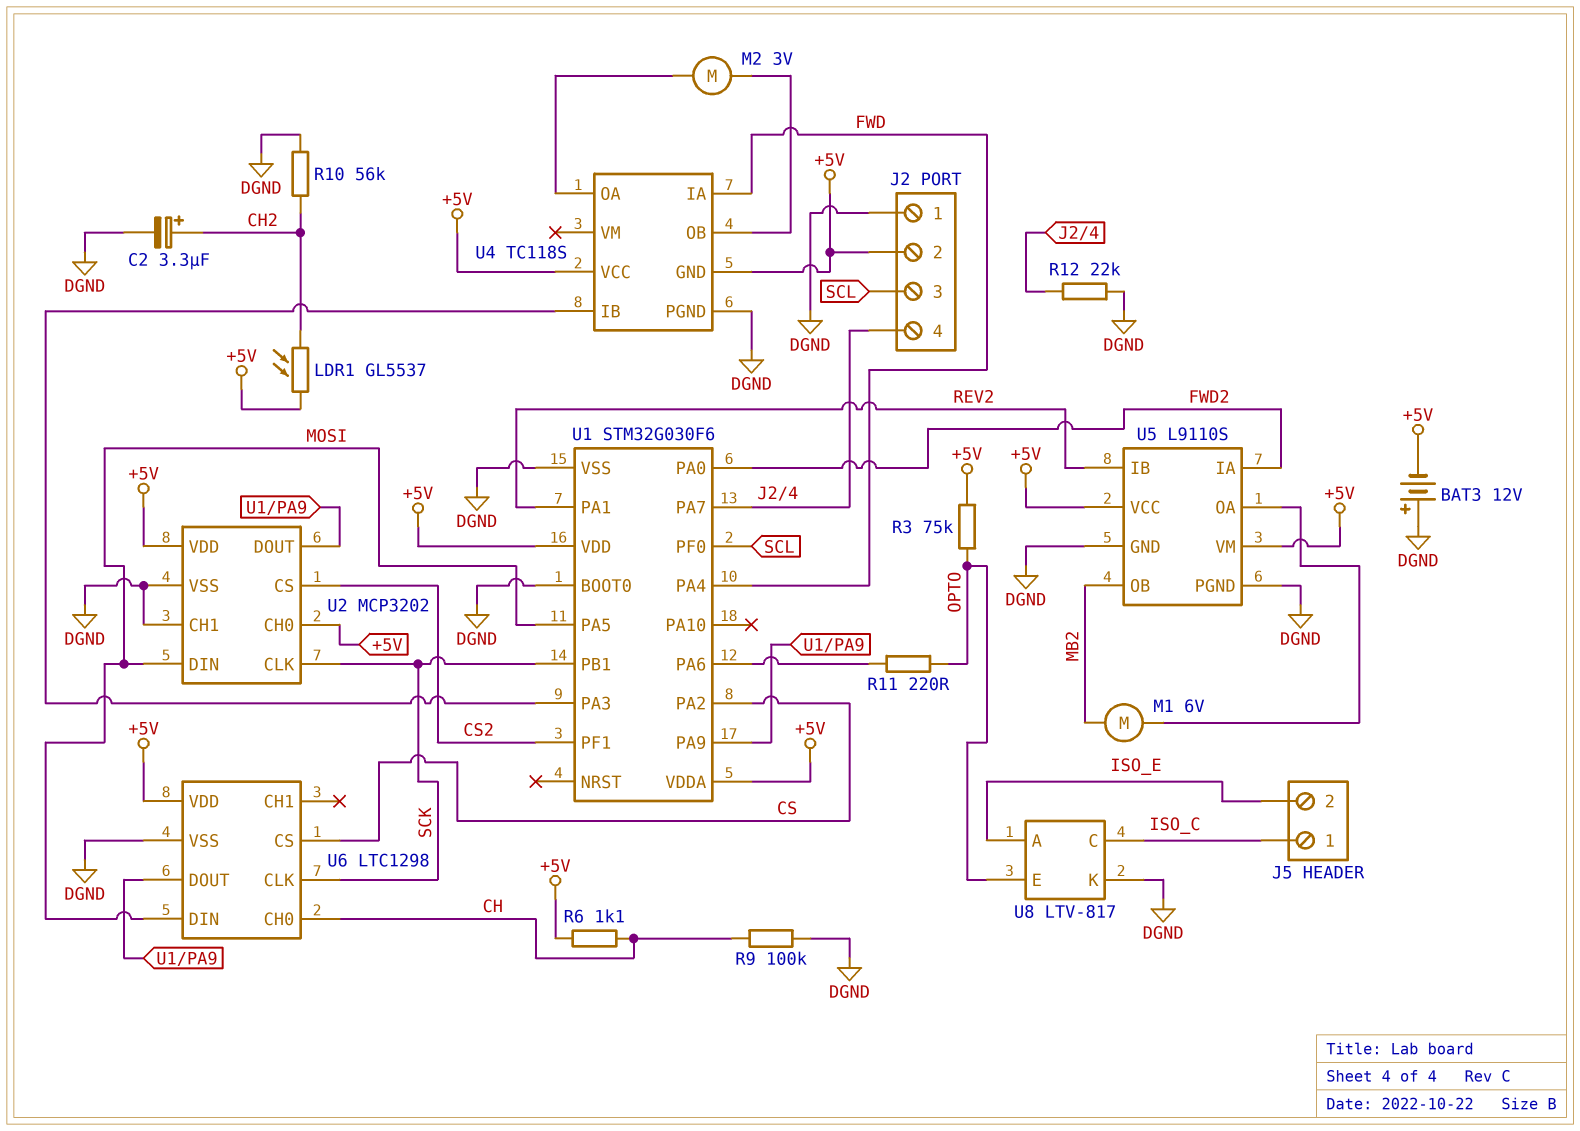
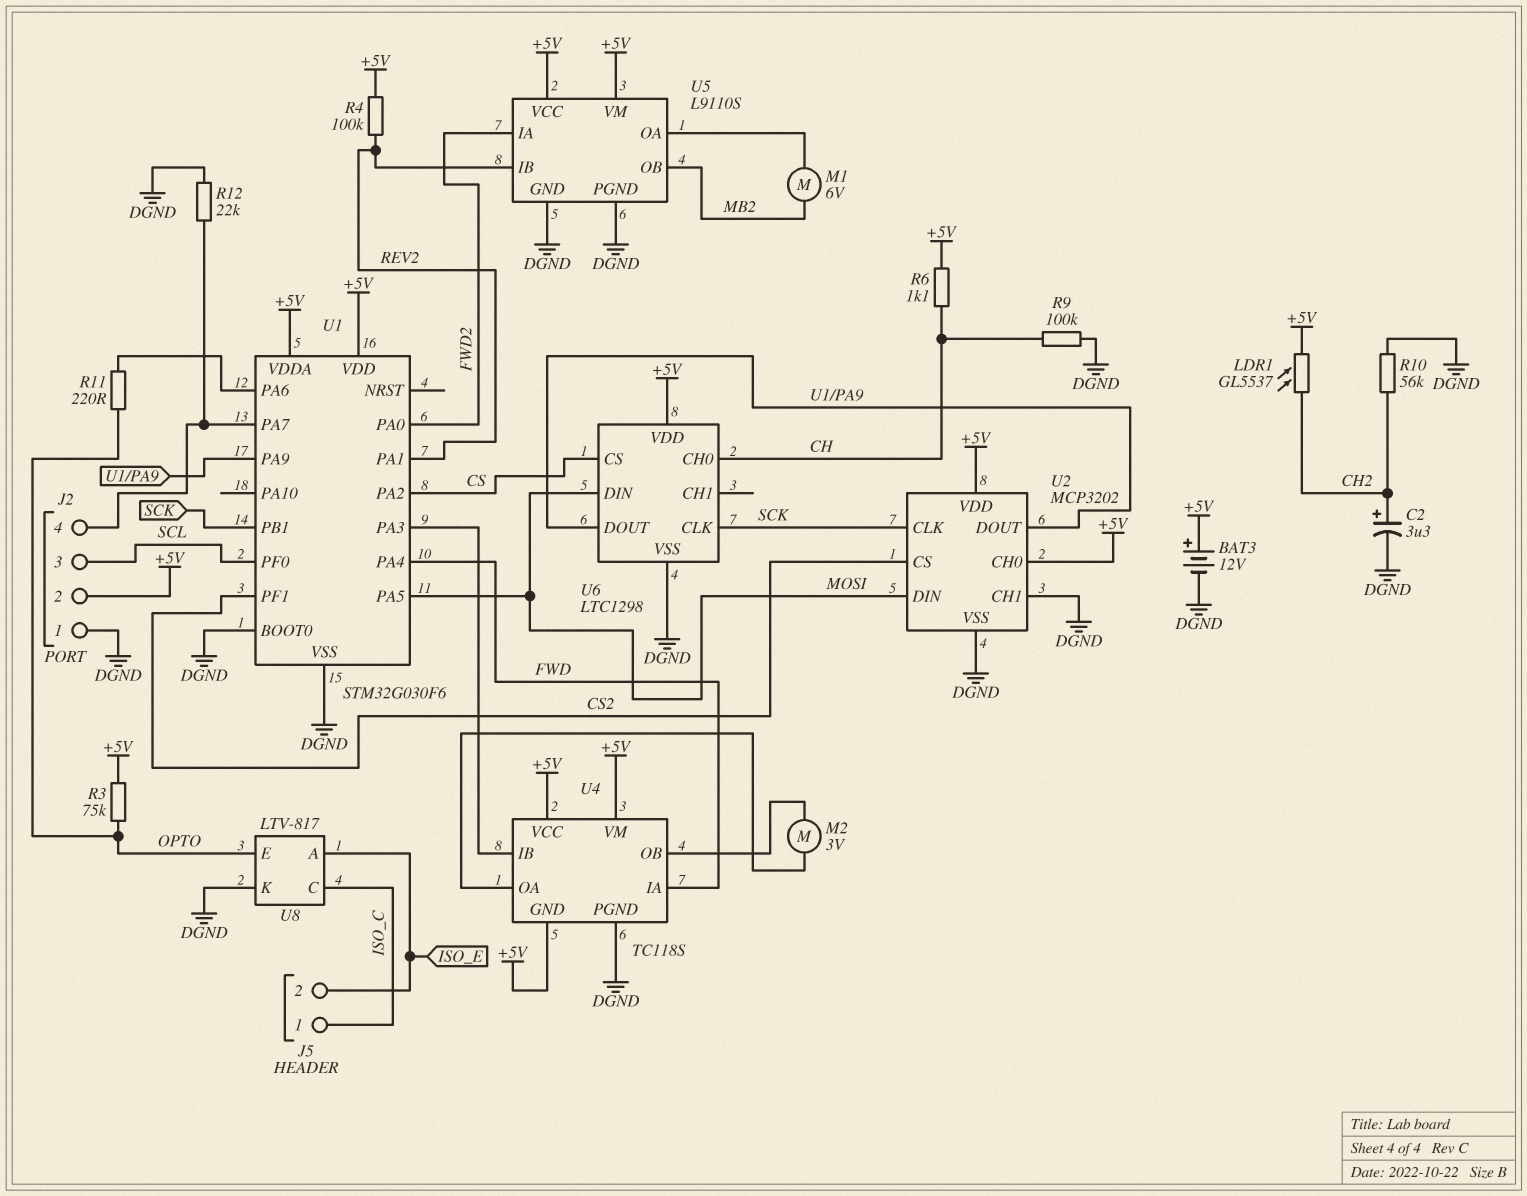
BAT3: 12V (plus DGND, minus +5V) -> 12V (plus +5V, minus DGND)
R4: none -> 100k (+5V, REV2)
U4 pin VM: none -> +5V

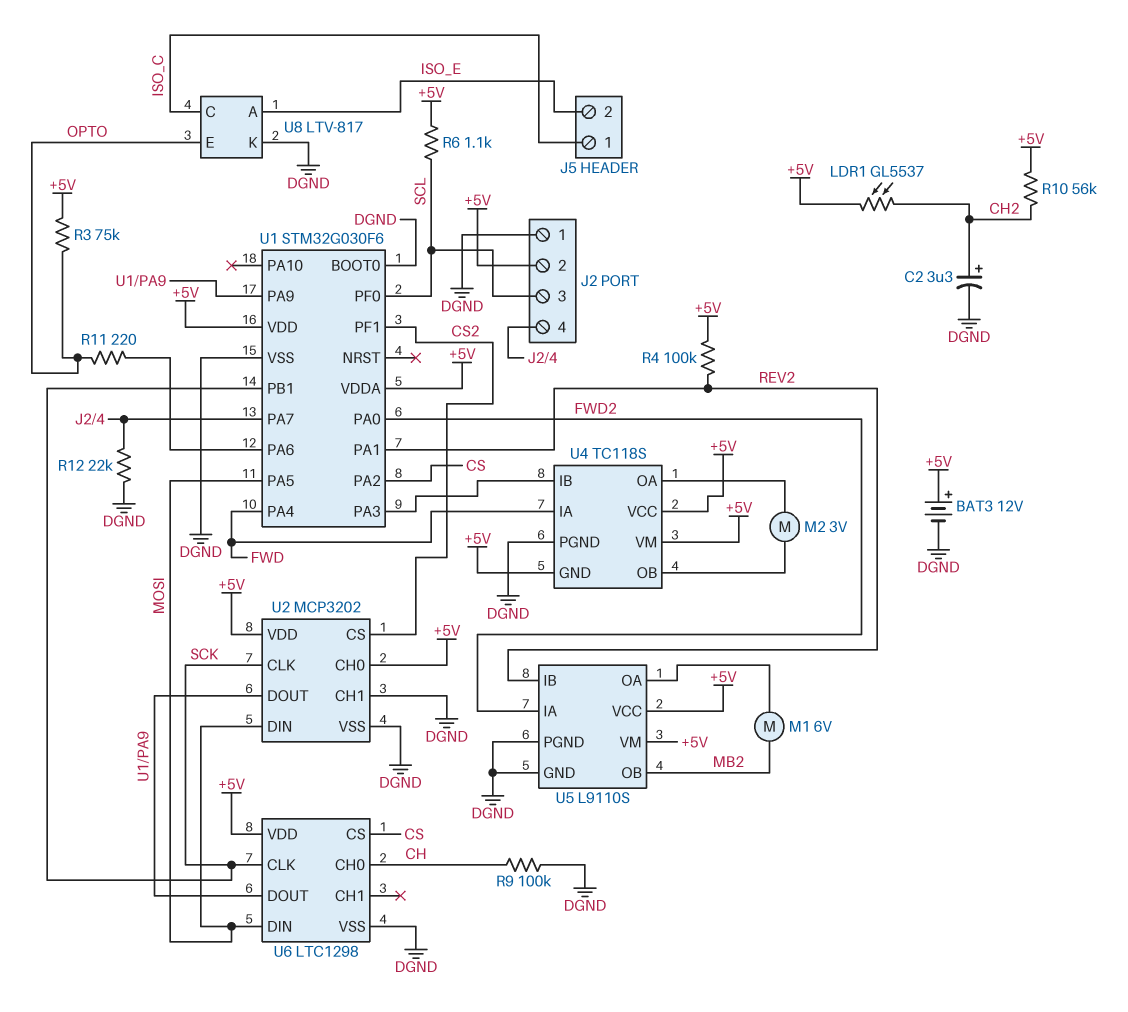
R6: 1.1k (+5V, CH) -> 1.1k (+5V, SCL)
R10: 56k (CH2, DGND) -> 56k (+5V, CH2)

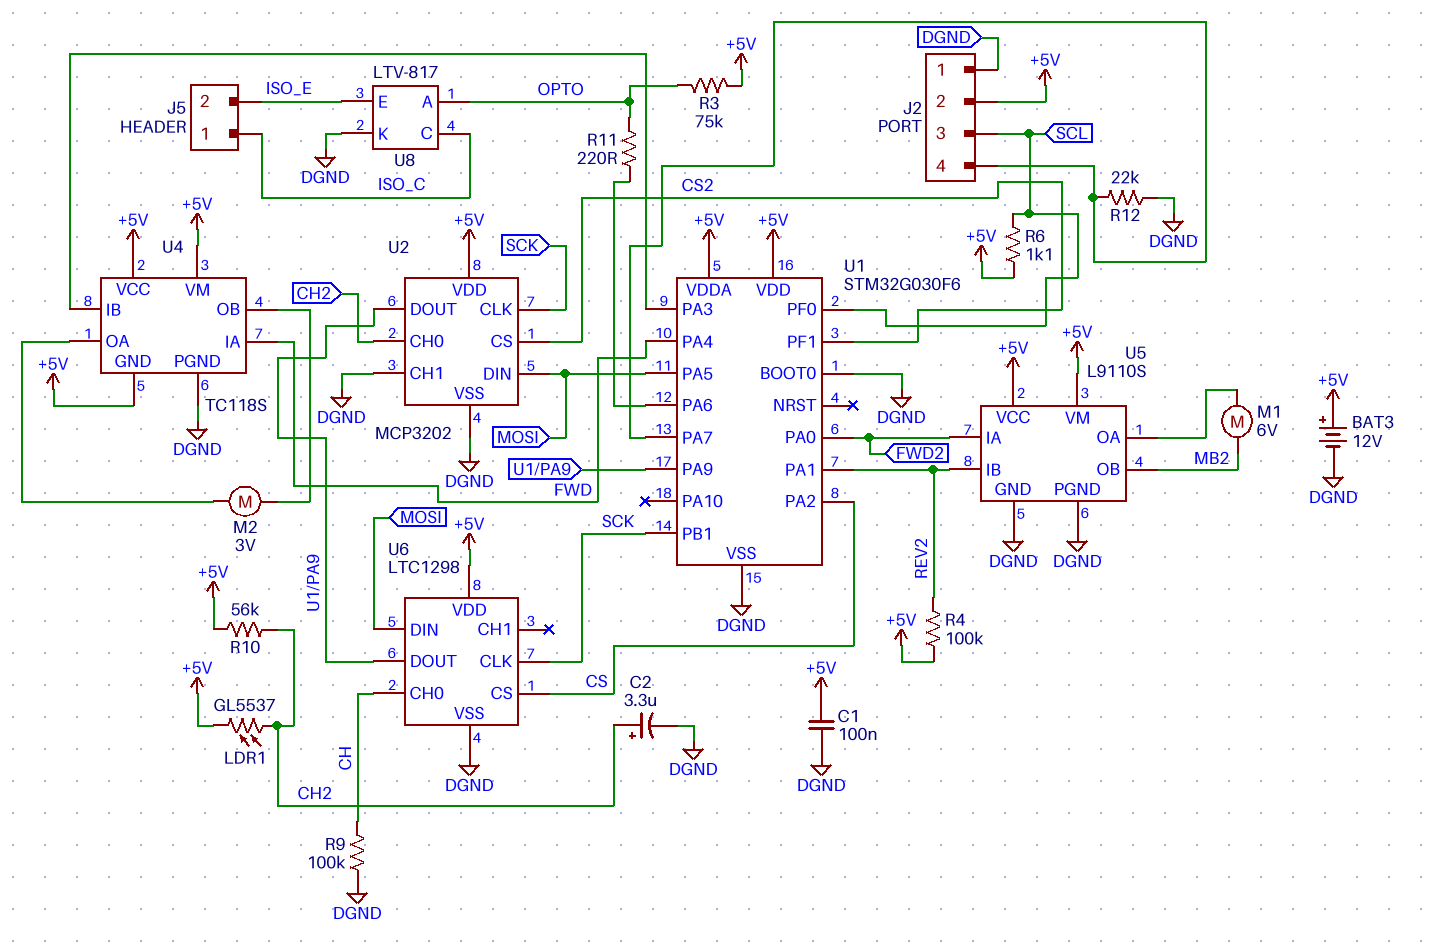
C1: none -> 100nF (+5V, DGND)
U2 pin CH0: +5V -> CH2
U8 pin A: ISO_E -> OPTO
U8 pin E: OPTO -> ISO_E

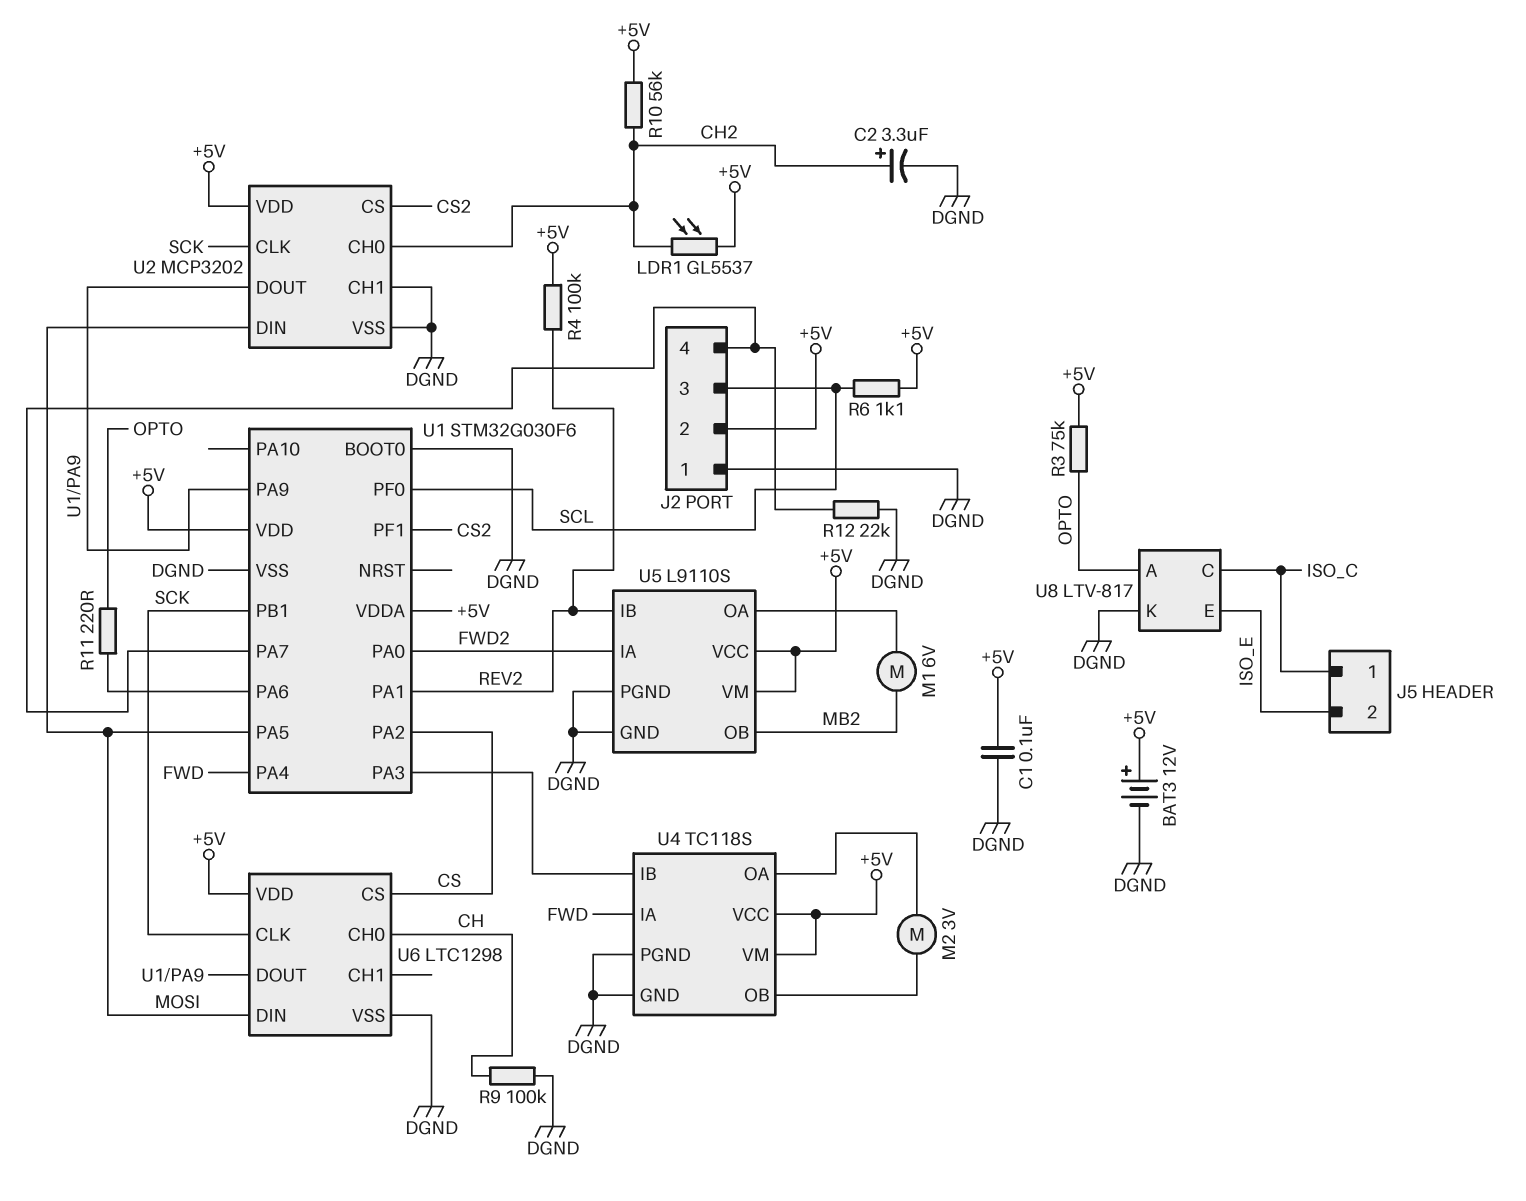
U4 pin GND: +5V -> DGND

